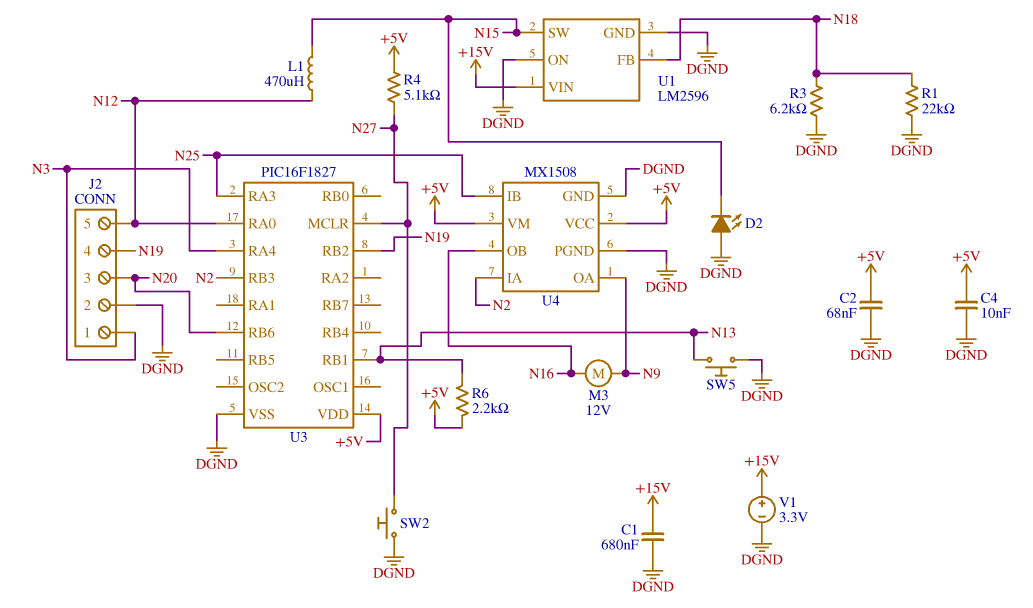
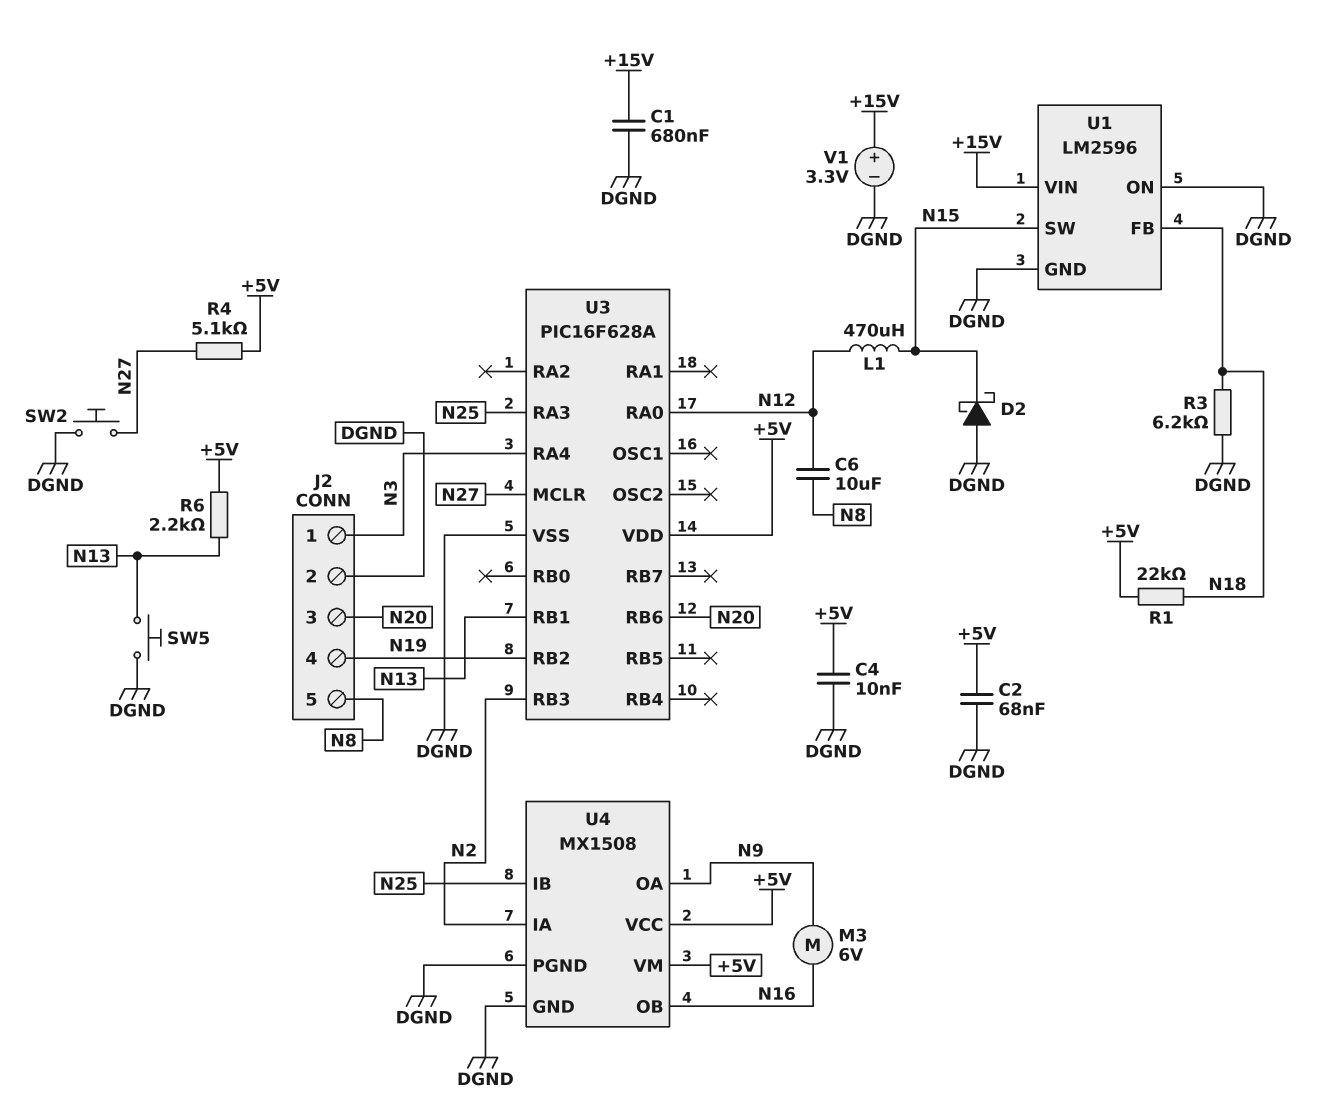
C6: none -> 10uF (N8, N12)
D2: LED (A DGND, K N15) -> schottky (A DGND, K N15)
J2 pin 5: N12 -> N8
M3: motor 12V (N9, N16) -> motor 6V (N9, N16)
R1: 22k (DGND, N18) -> 22k (+5V, N18)
U3: PIC16F1827 -> PIC16F628A

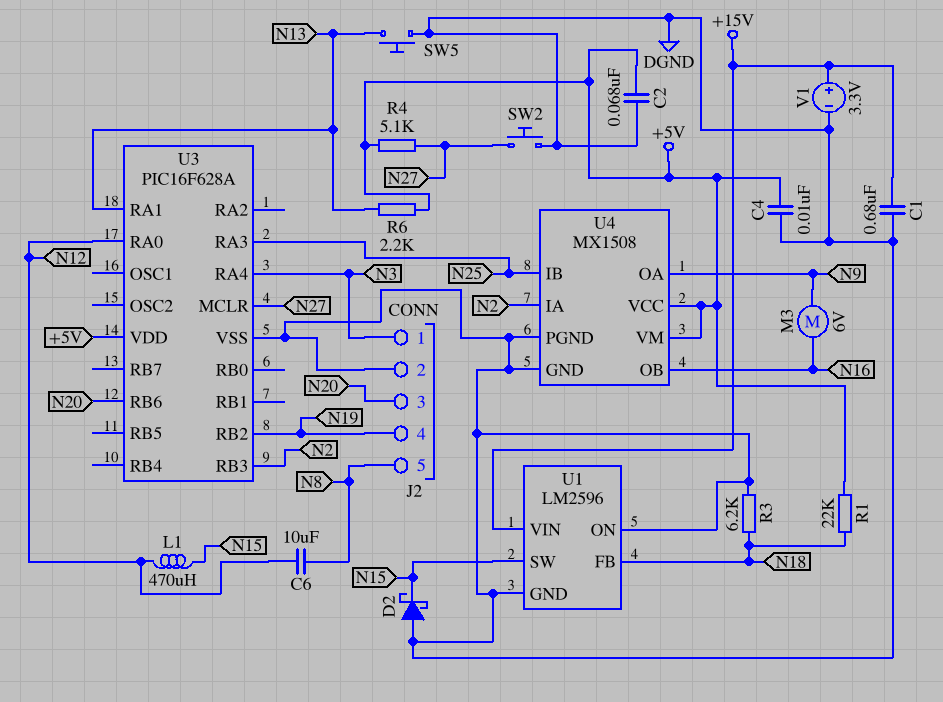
U3 pin RA1: none -> N13
U3 pin RB1: N13 -> none

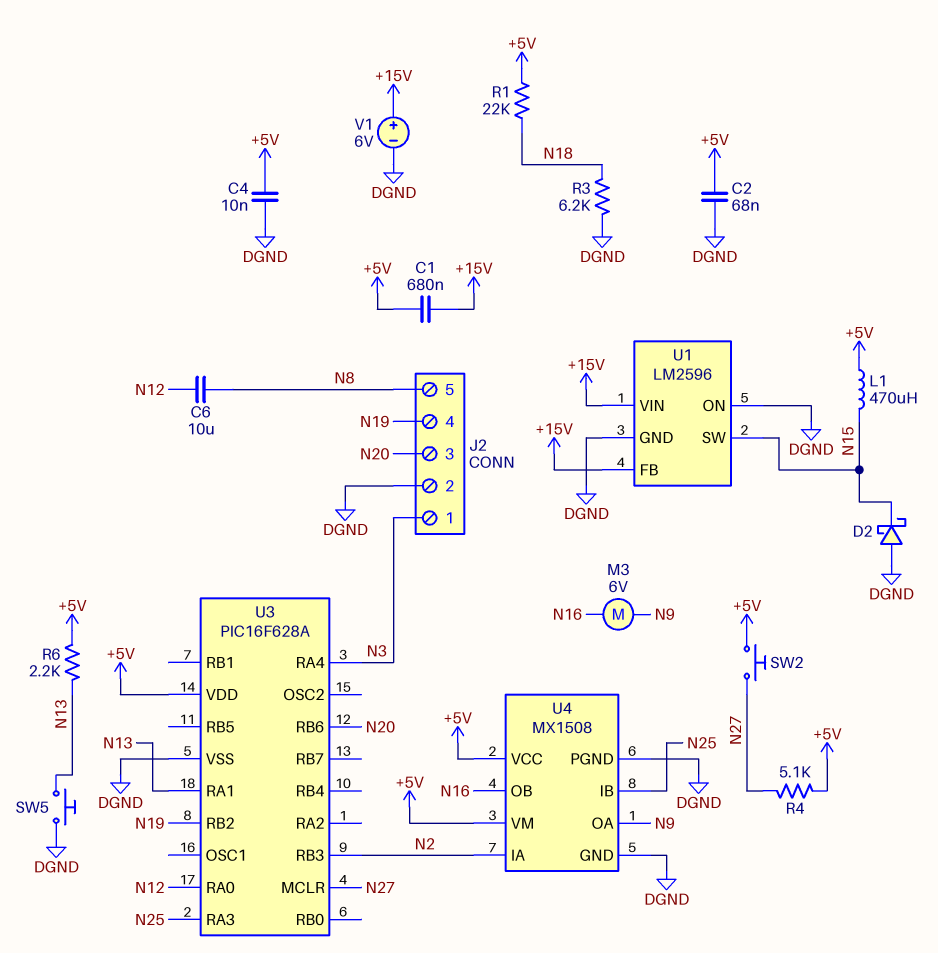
C1: 680nF (+15V, DGND) -> 680nF (+5V, +15V)
L1: 470uH (N12, N15) -> 470uH (+5V, N15)
SW2: button (DGND, N27) -> button (+5V, N27)
U1 pin FB: N18 -> +15V
V1: 3.3V (plus +15V, minus DGND) -> 6V (plus +15V, minus DGND)

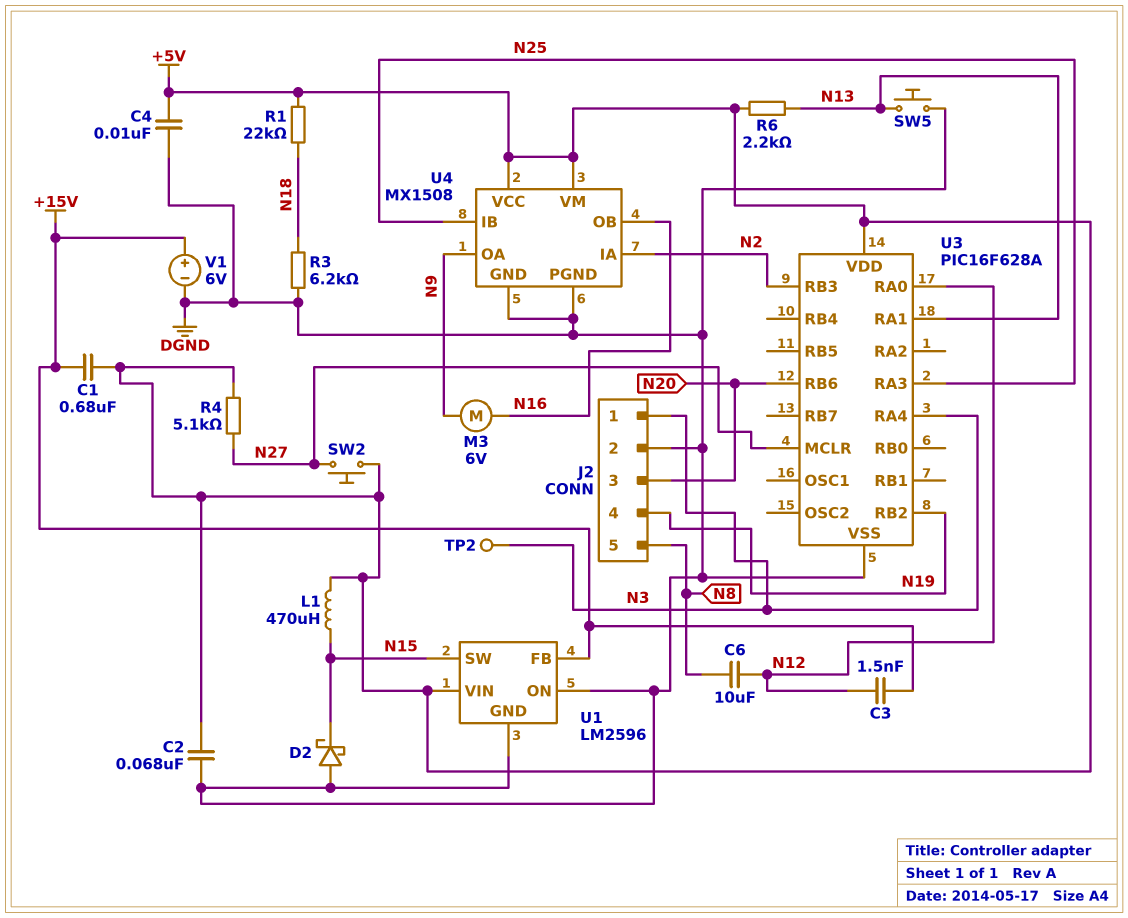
C3: none -> 1.5nF (+15V, N12)
TP2: none -> test point (N3)
U1 pin VIN: +15V -> +5V

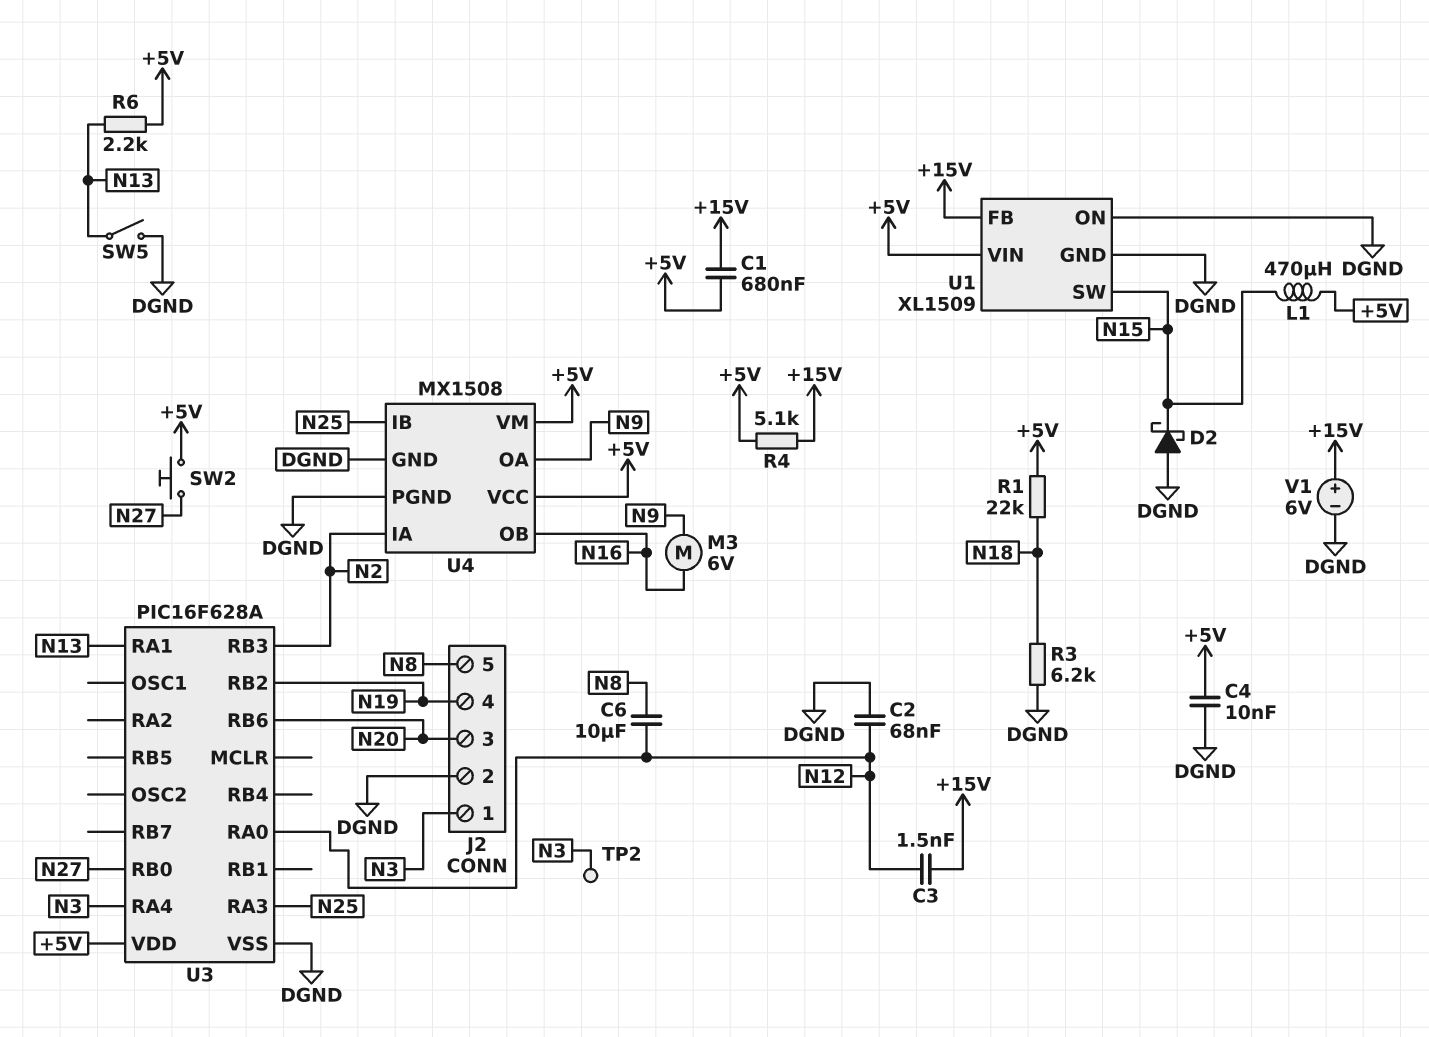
C2: 68nF (+5V, DGND) -> 68nF (DGND, N12)
R4: 5.1k (+5V, N27) -> 5.1k (+5V, +15V)
SW5: button (DGND, N13) -> switch (DGND, N13)
U1: LM2596 -> XL1509
U3 pin MCLR: N27 -> none
U3 pin RB0: none -> N27

